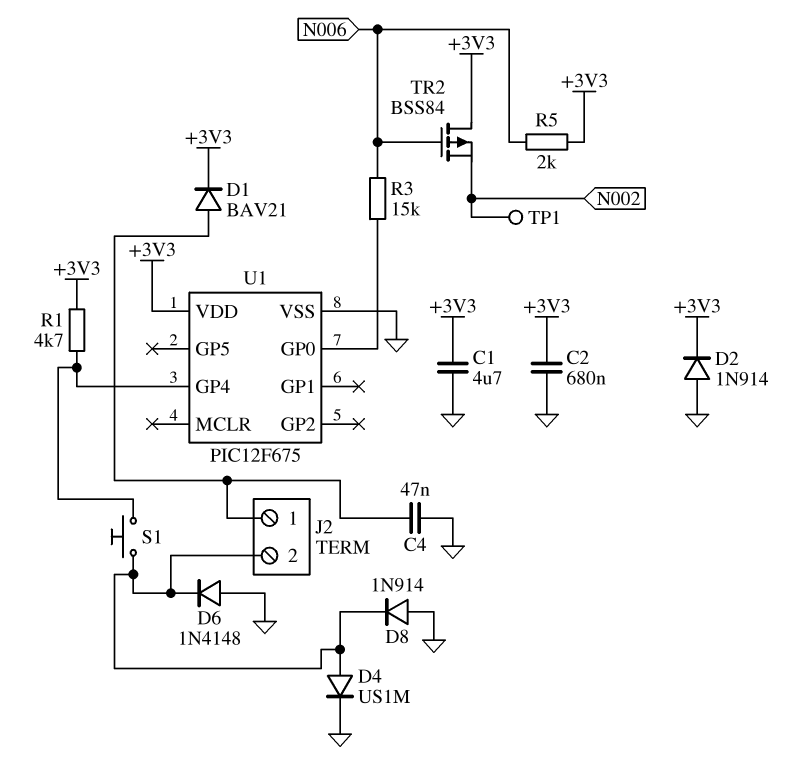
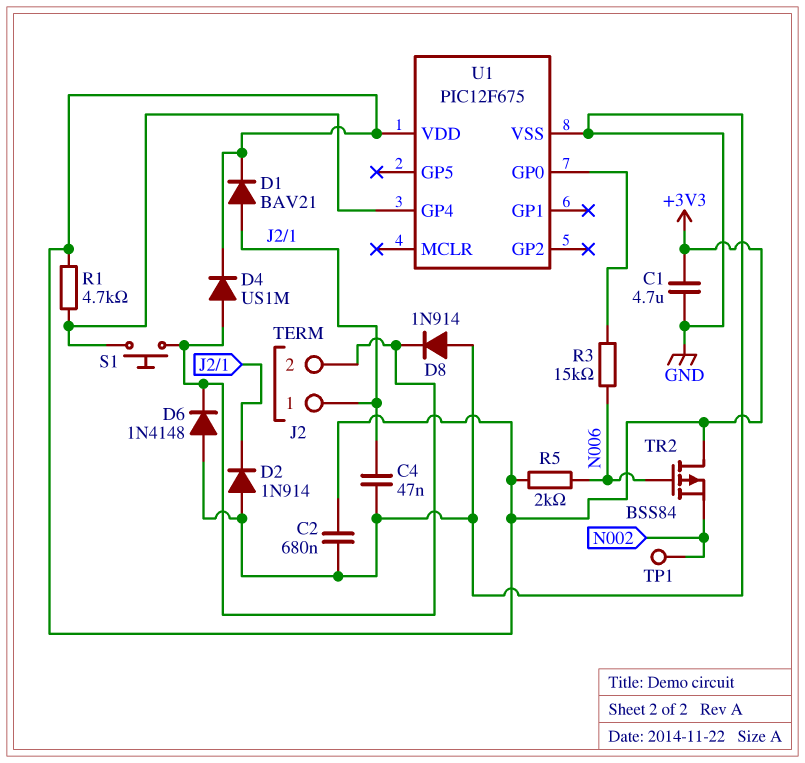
D2: diode 1N914 (A GND, K +3V3) -> diode 1N914 (A GND, K J2/1)
D4: diode US1M (A J2/2, K GND) -> diode US1M (A J2/2, K +3V3)

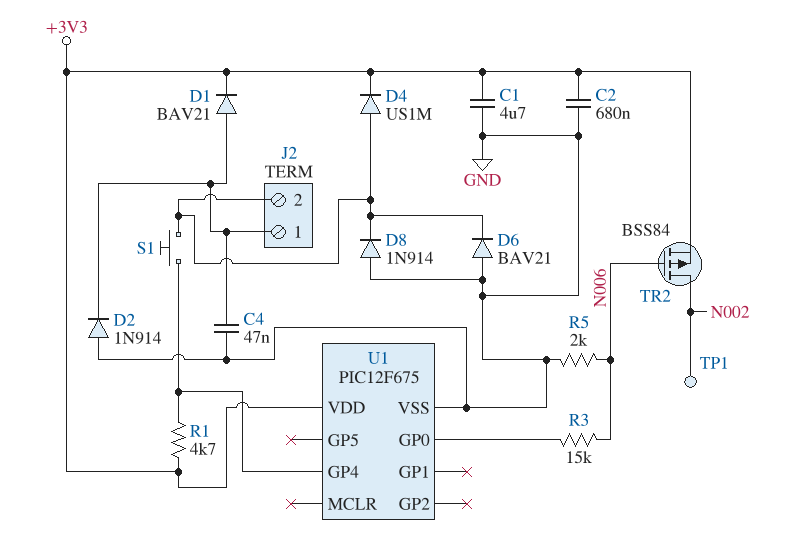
D6: diode 1N4148 (A GND, K J2/2) -> diode BAV21 (A GND, K J2/2)
R5: 2k (+3V3, N006) -> 2k (GND, N006)
TR2: PMOS BSS84 (G N006, D +3V3, S N002) -> PMOS BSS84 (G N006, D N002, S +3V3)

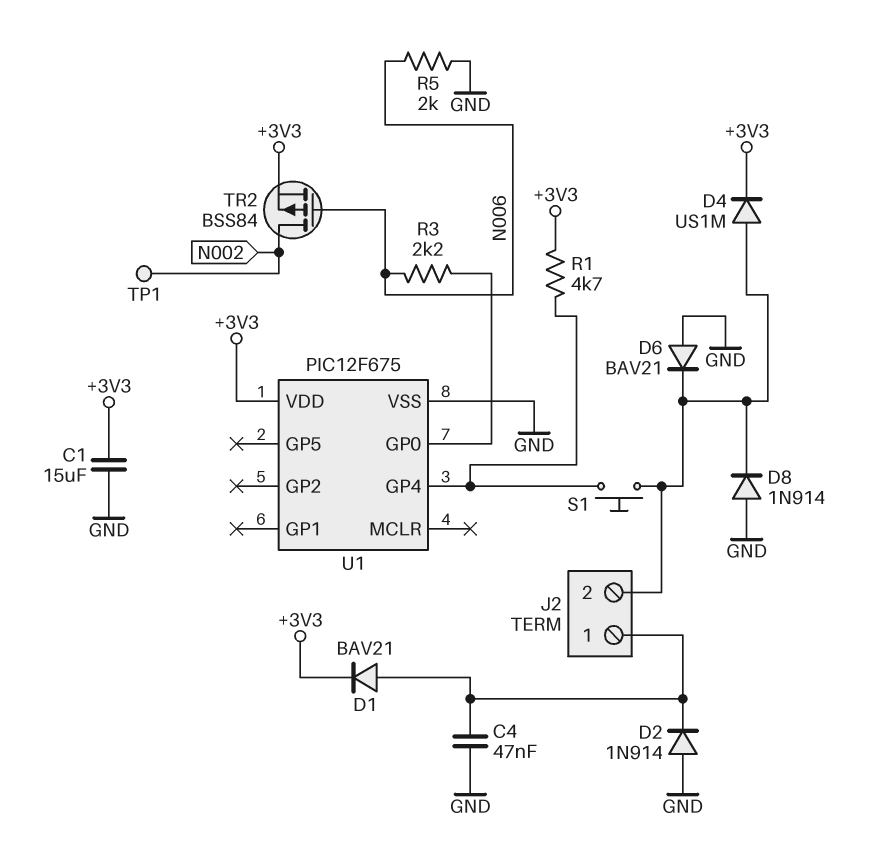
C1: 4.7uF (+3V3, GND) -> 15uF (+3V3, GND)
C2: 680nF (+3V3, GND) -> none
R3: 15k (N006, U1/GP0) -> 2.2k (N006, U1/GP0)

